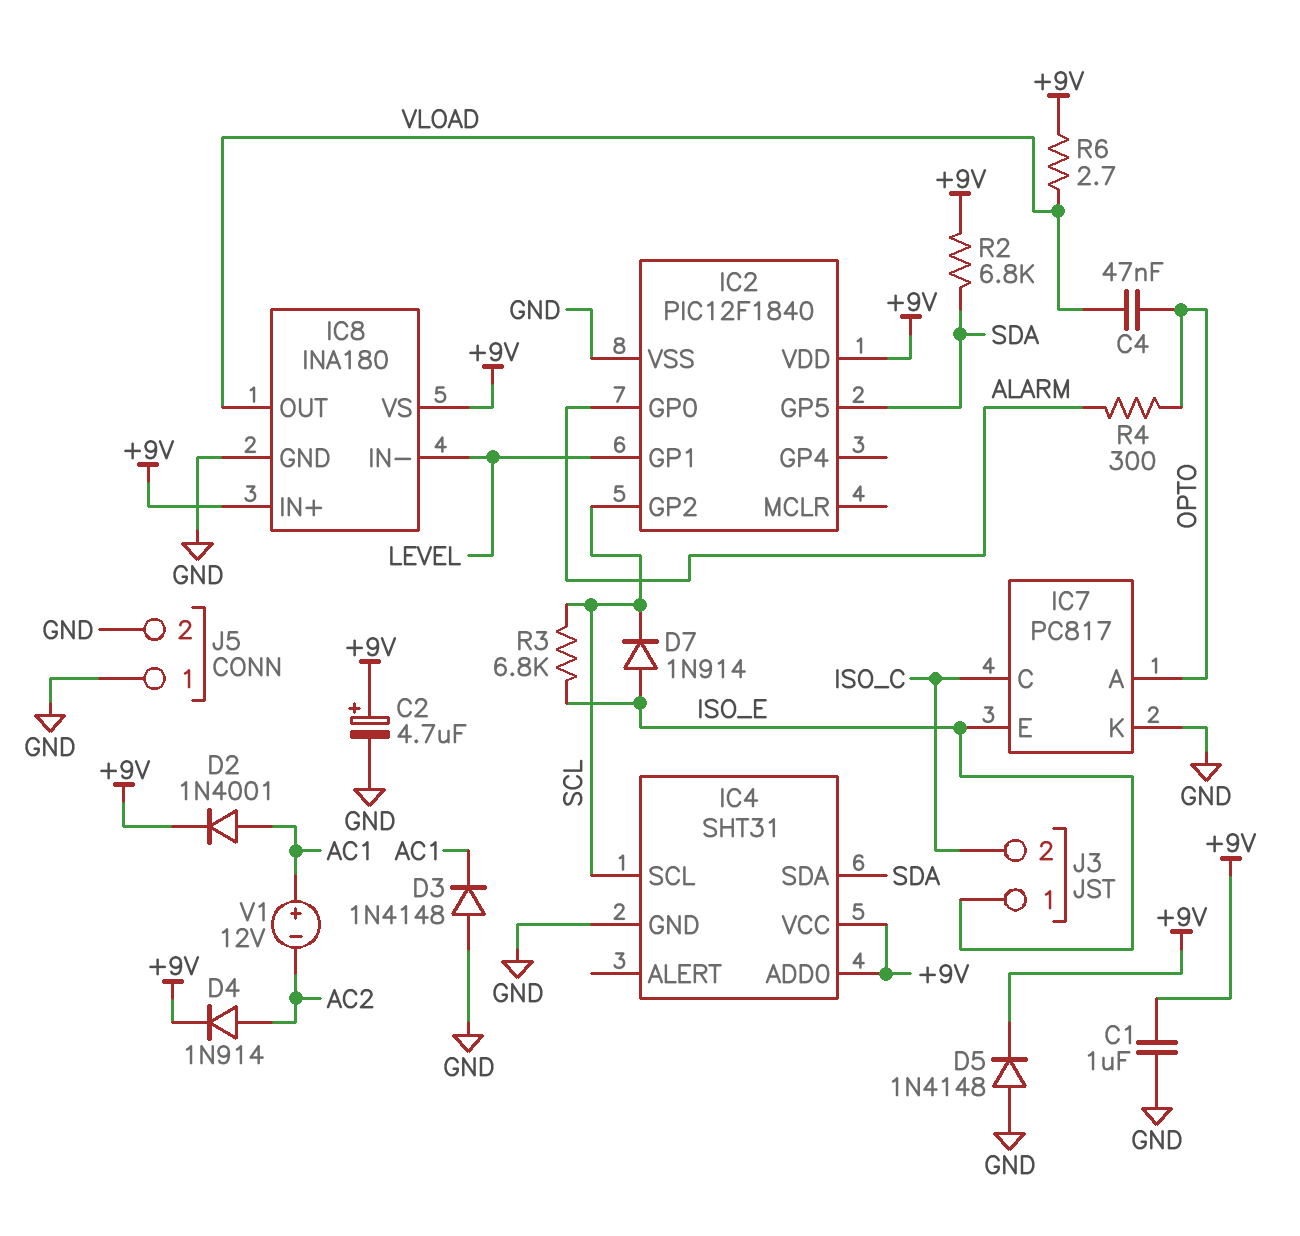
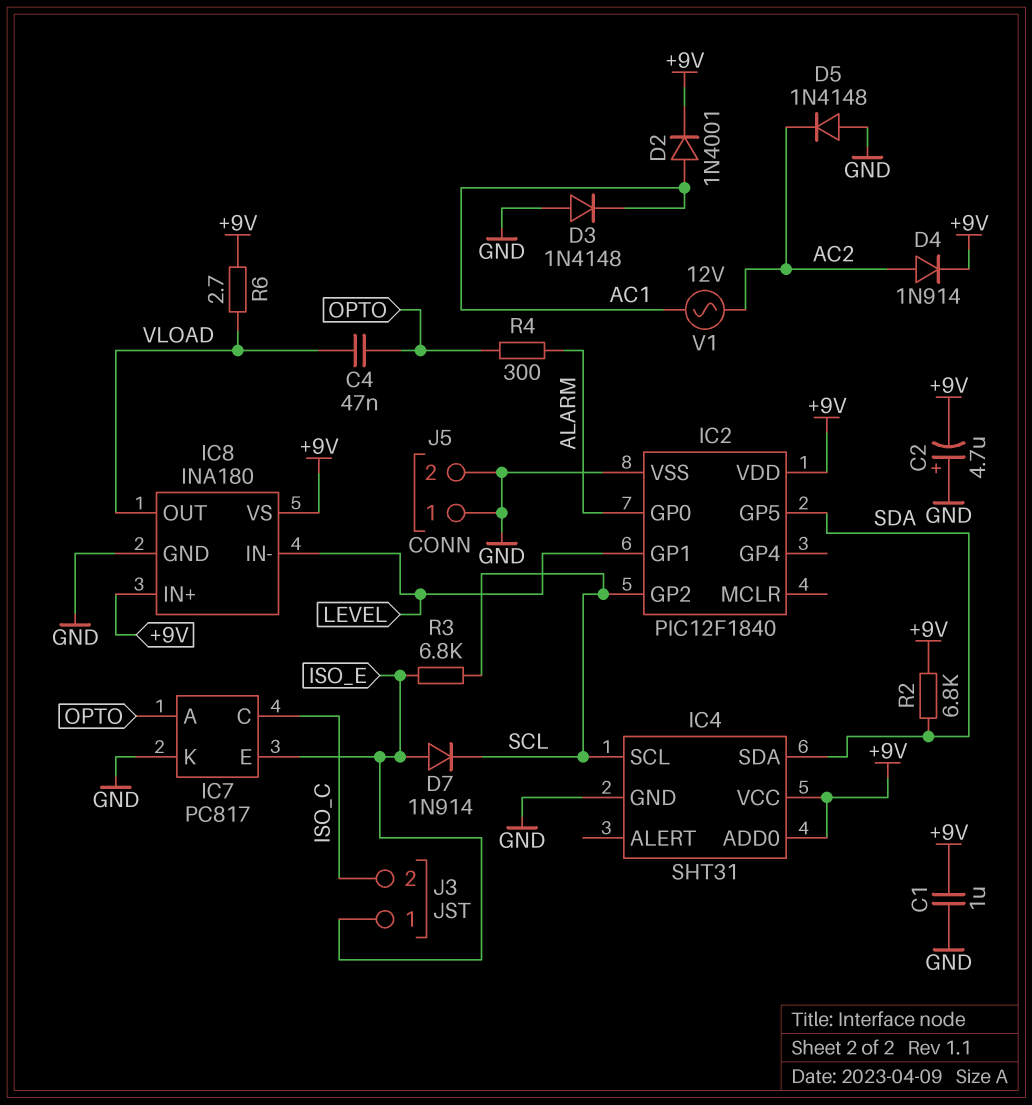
C2: 4.7uF (plus +9V, minus GND) -> 4.7uF (plus GND, minus +9V)
D5: diode 1N4148 (A GND, K +9V) -> diode 1N4148 (A GND, K AC2)
V1: 12V (plus AC1, minus AC2) -> AC 12V (AC1, AC2)

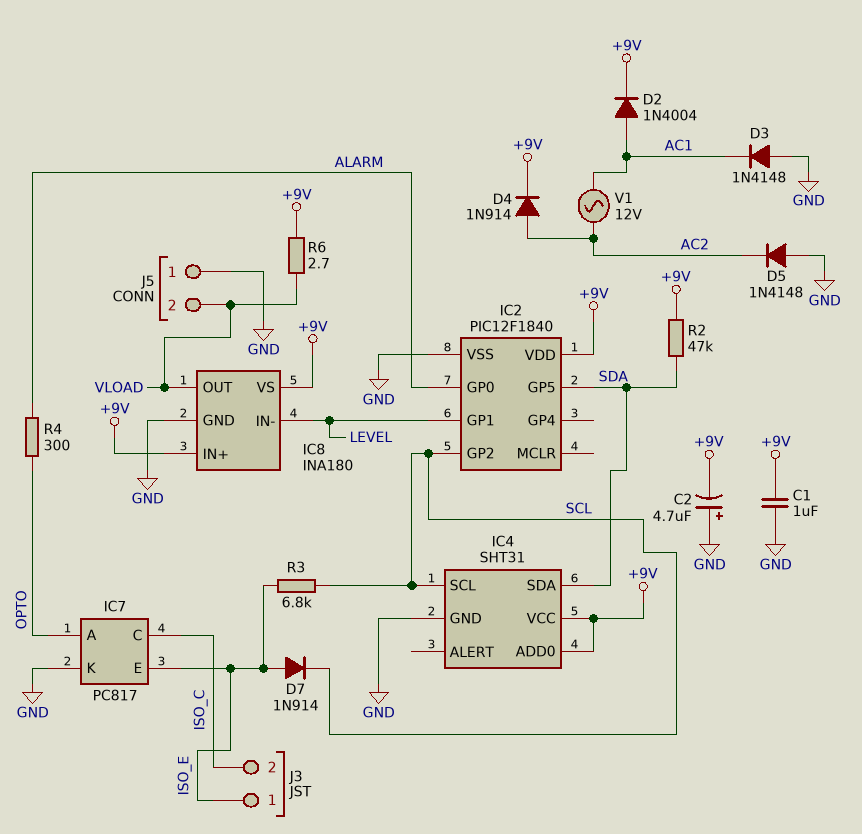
C4: 47nF (OPTO, VLOAD) -> none
D2: diode 1N4001 (A AC1, K +9V) -> diode 1N4004 (A AC1, K +9V)
J5 pin 2: GND -> VLOAD
R2: 6.8k (+9V, SDA) -> 47k (+9V, SDA)

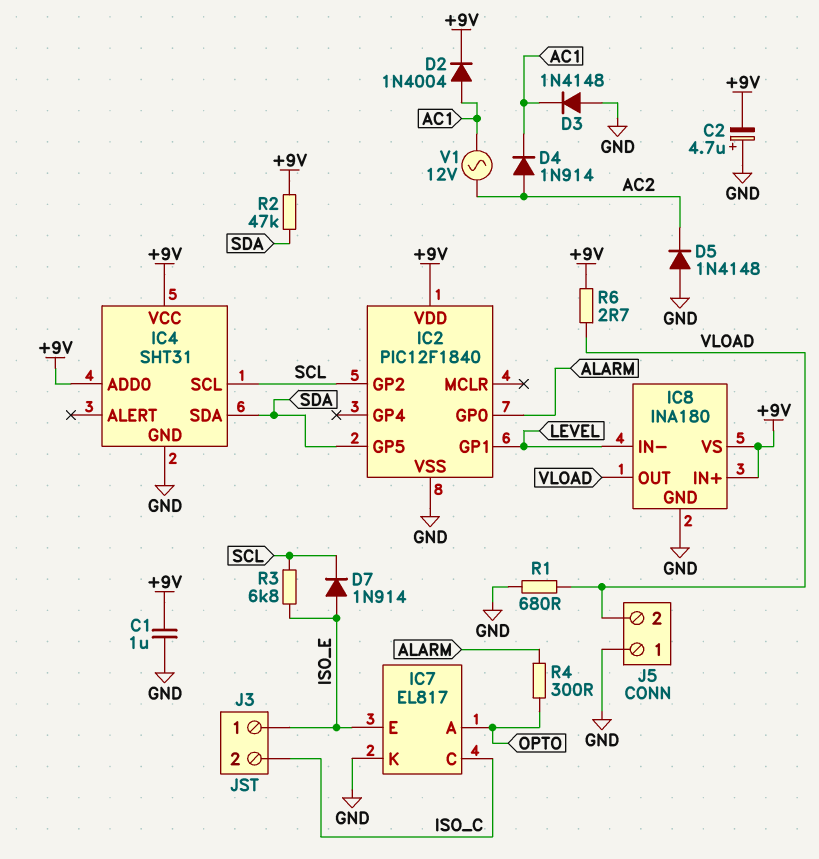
D4: diode 1N914 (A AC2, K +9V) -> diode 1N914 (A AC2, K AC1)
IC7: PC817 -> EL817
R1: none -> 680 (GND, VLOAD)

